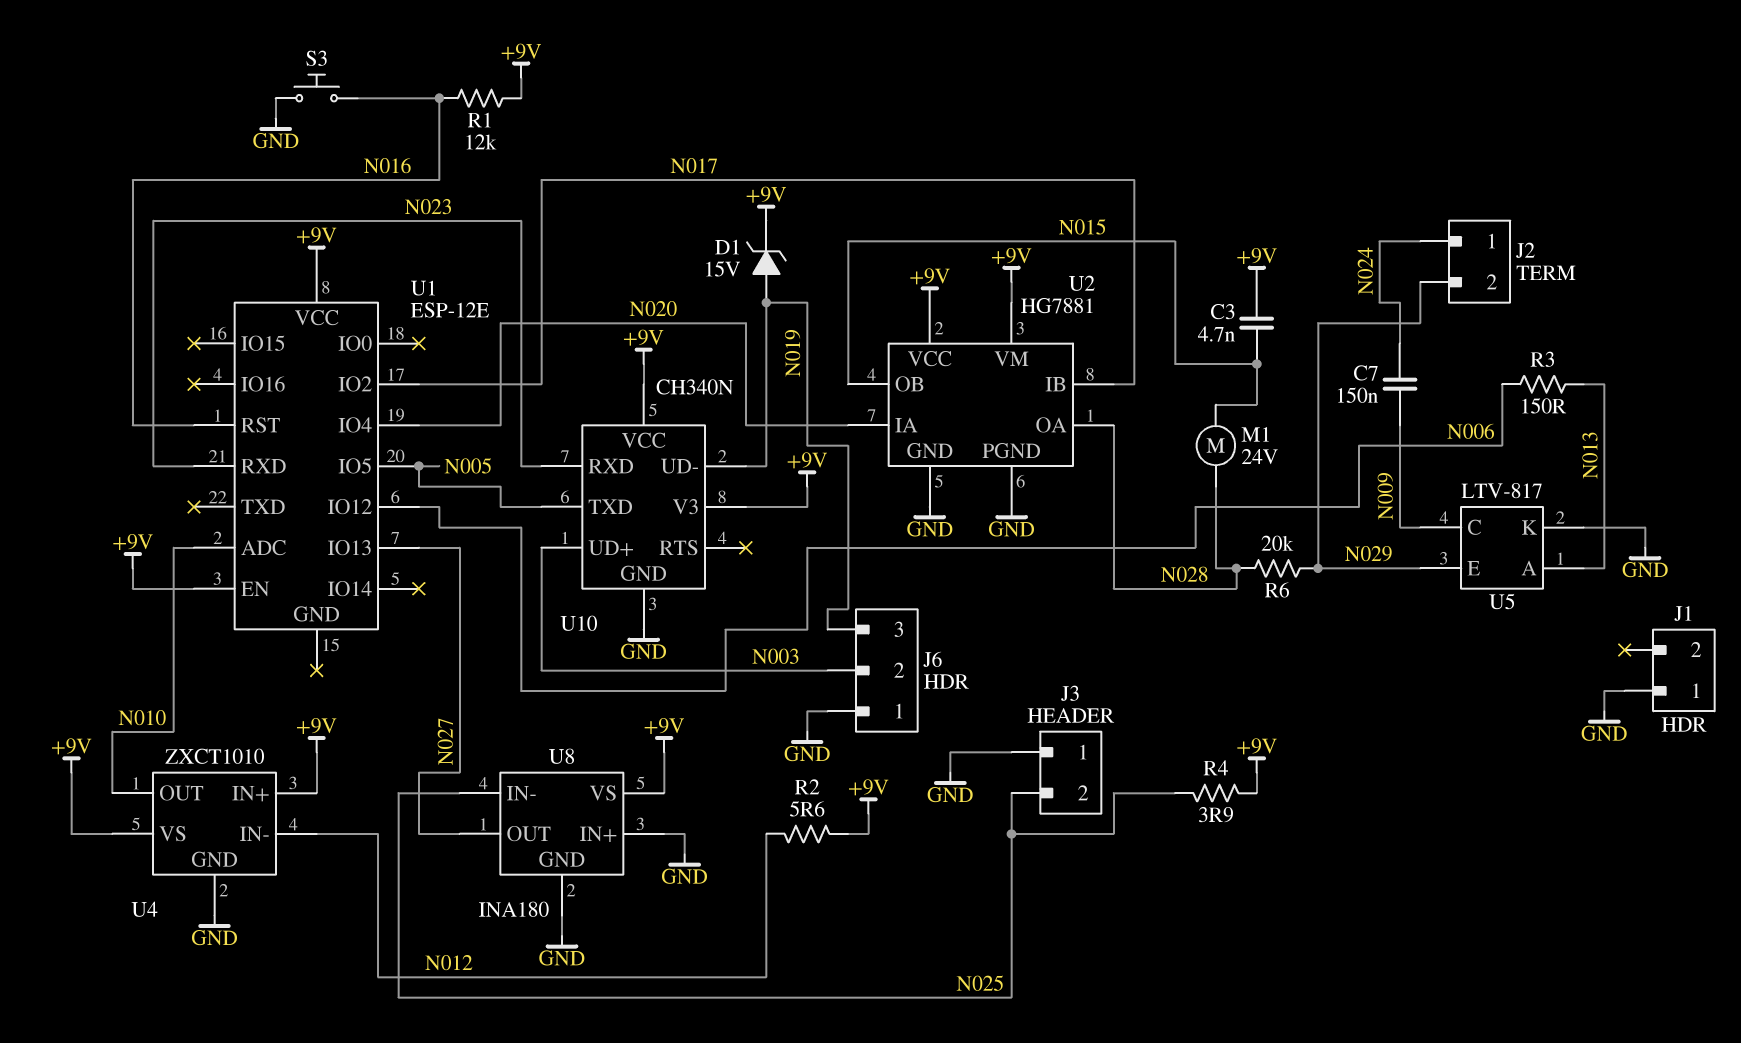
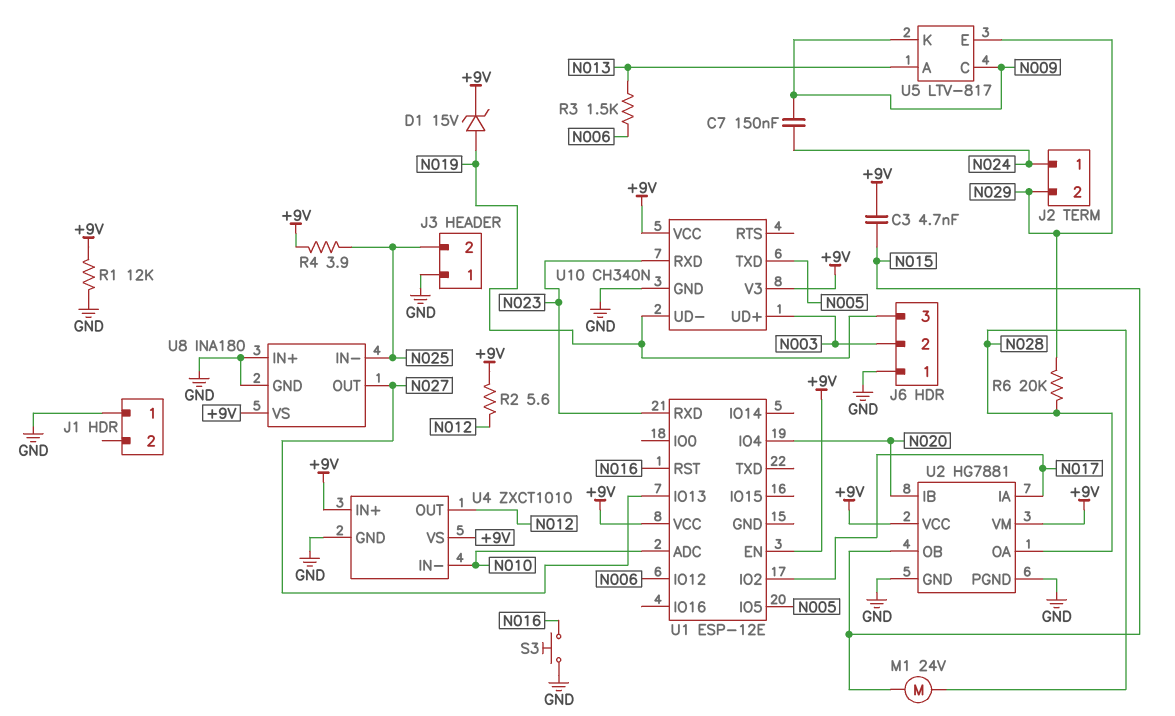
R1: 12k (+9V, N016) -> 12k (+9V, GND)
R3: 150 (N006, N013) -> 1.5k (N006, N013)
U2 pin IA: N020 -> N017
U2 pin IB: N017 -> N020
U4 pin IN-: N012 -> N010
U4 pin OUT: N010 -> N012
U5 pin K: GND -> N009

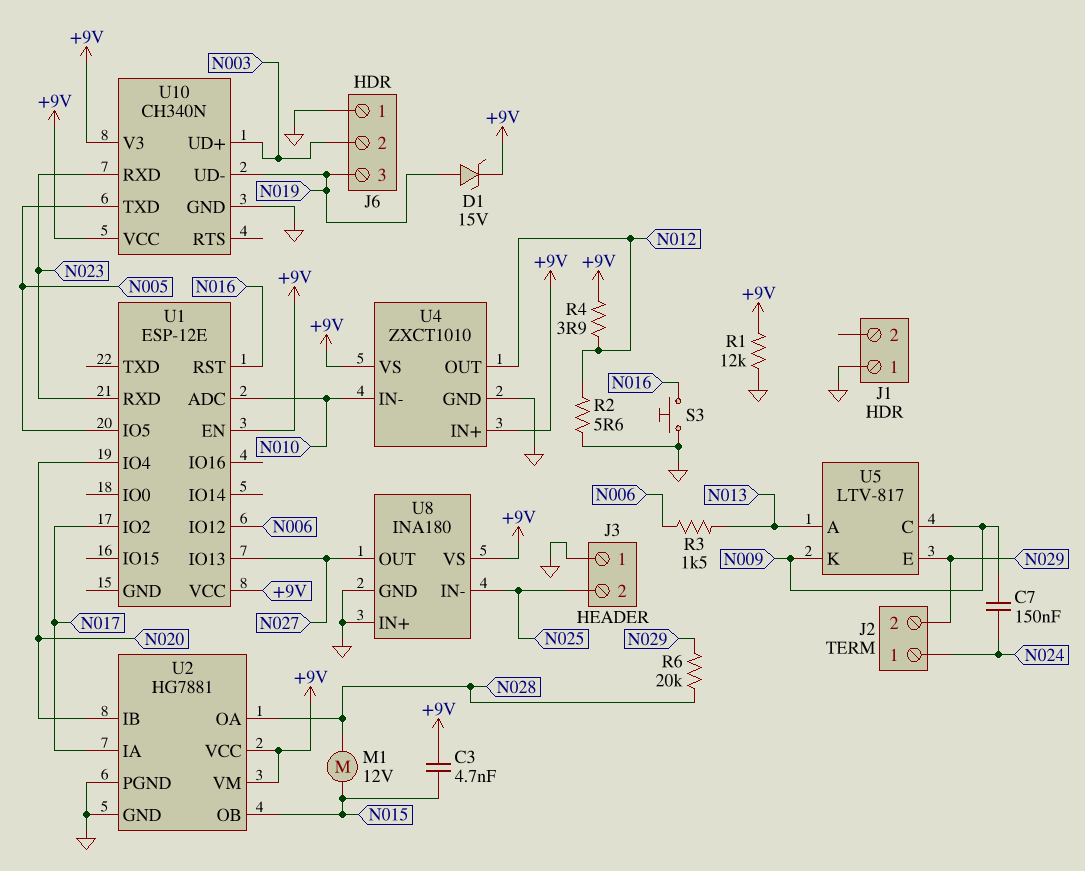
M1: motor 24V (N015, N028) -> motor 12V (N015, N028)
R2: 5.6 (+9V, N012) -> 5.6 (GND, N012)
R4: 3.9 (+9V, N025) -> 3.9 (+9V, N012)

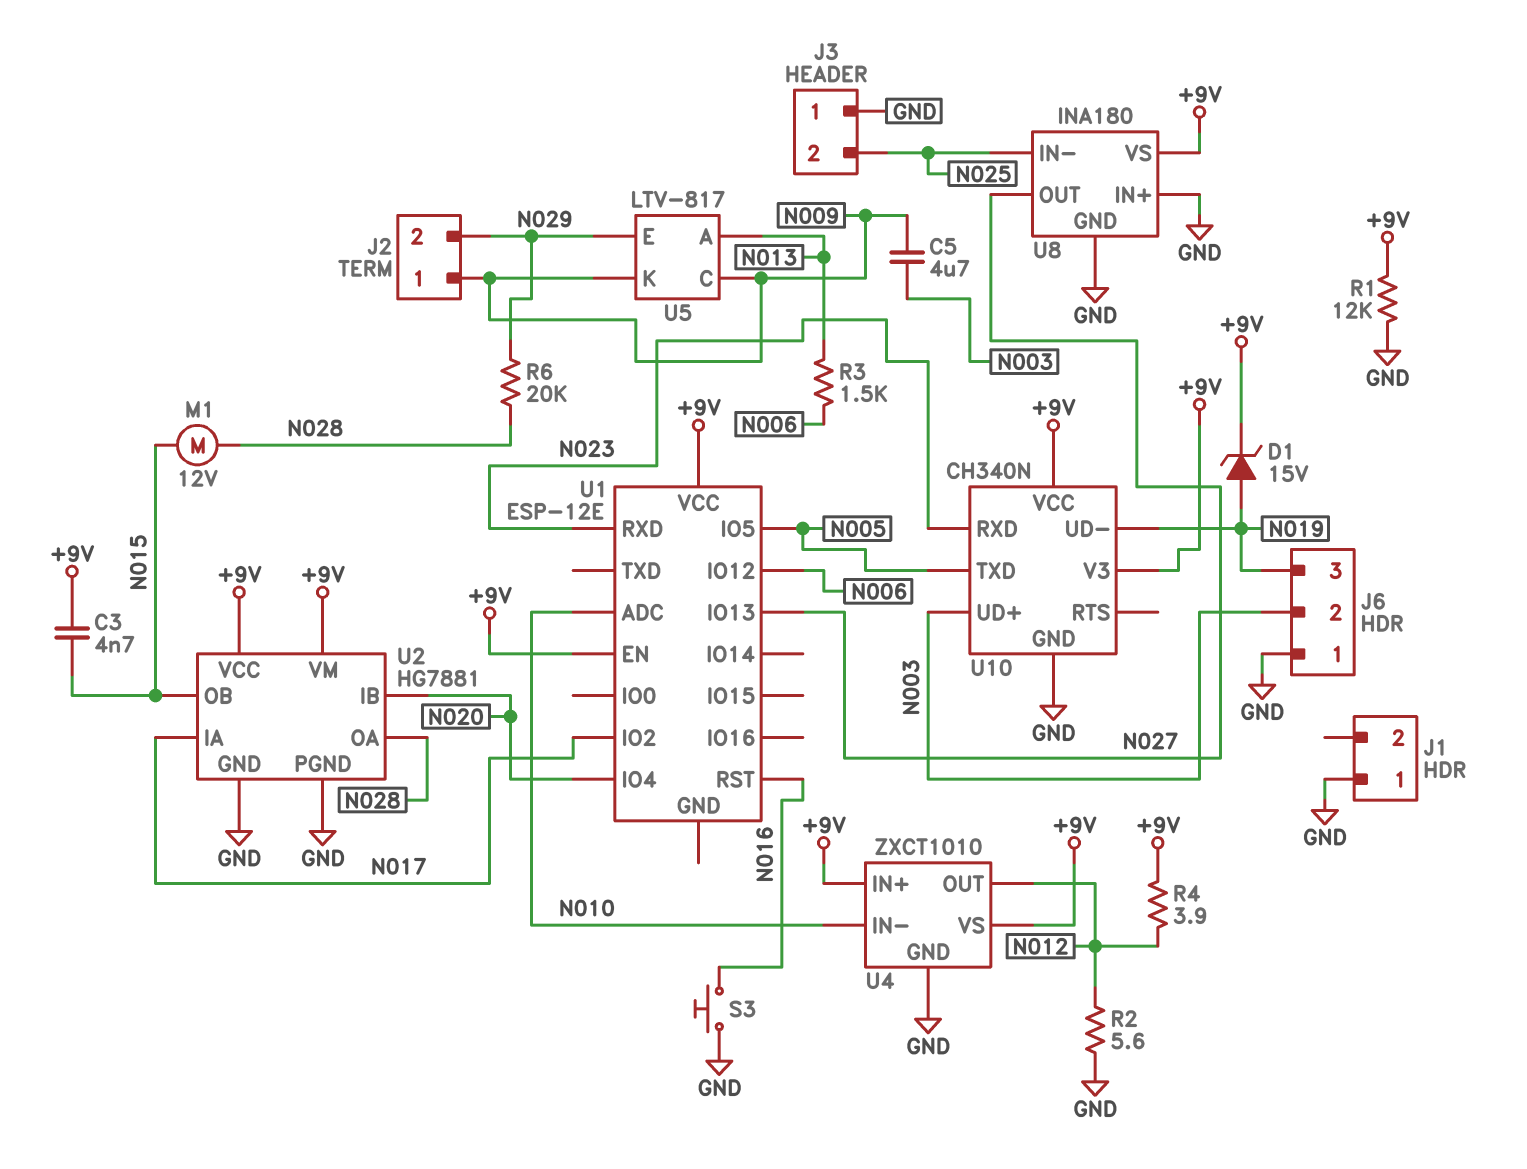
C5: none -> 4.7uF (N003, N009)
C7: 150nF (N009, N024) -> none
J2 pin 1: N024 -> N009

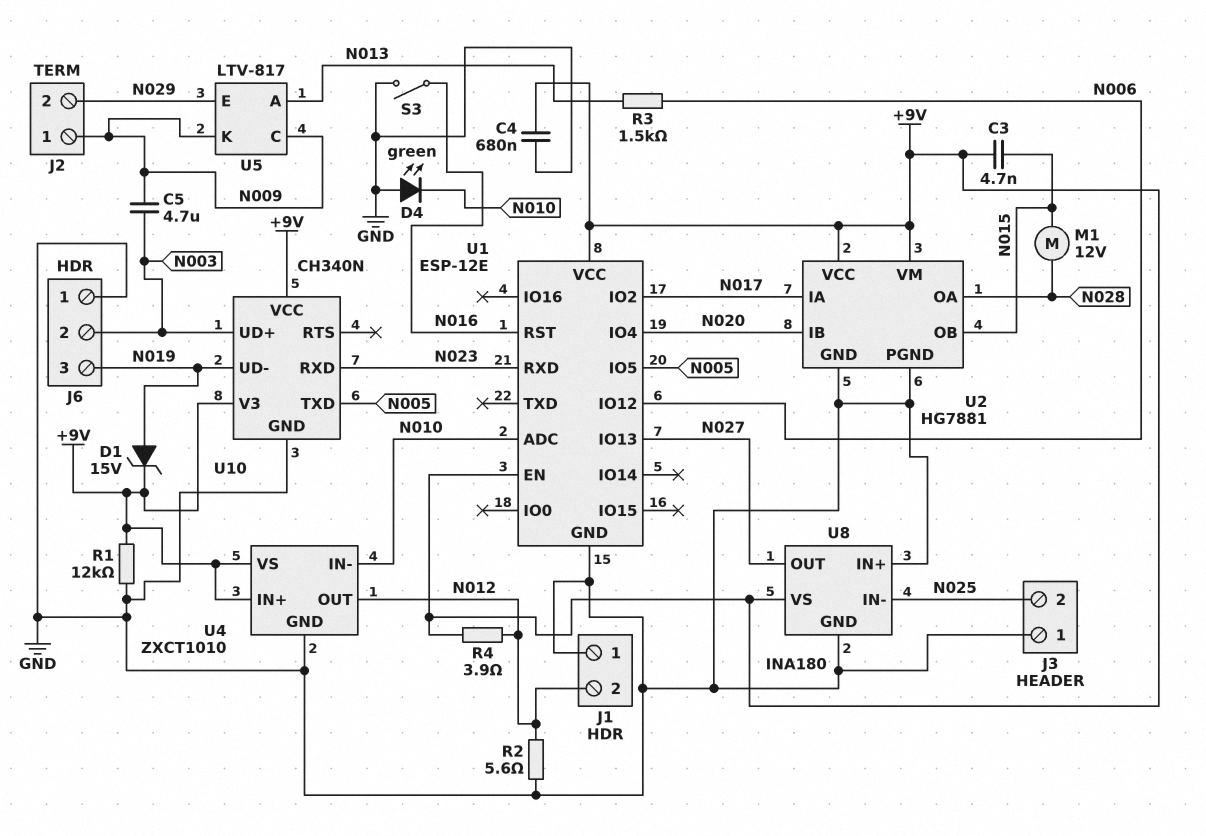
C4: none -> 680nF (+9V, GND)
D4: none -> LED green (A GND, K N010)
J1 pin 2: none -> N012
R6: 20k (N028, N029) -> none
S3: button (GND, N016) -> switch (GND, N016)
U1 pin GND: none -> GND

